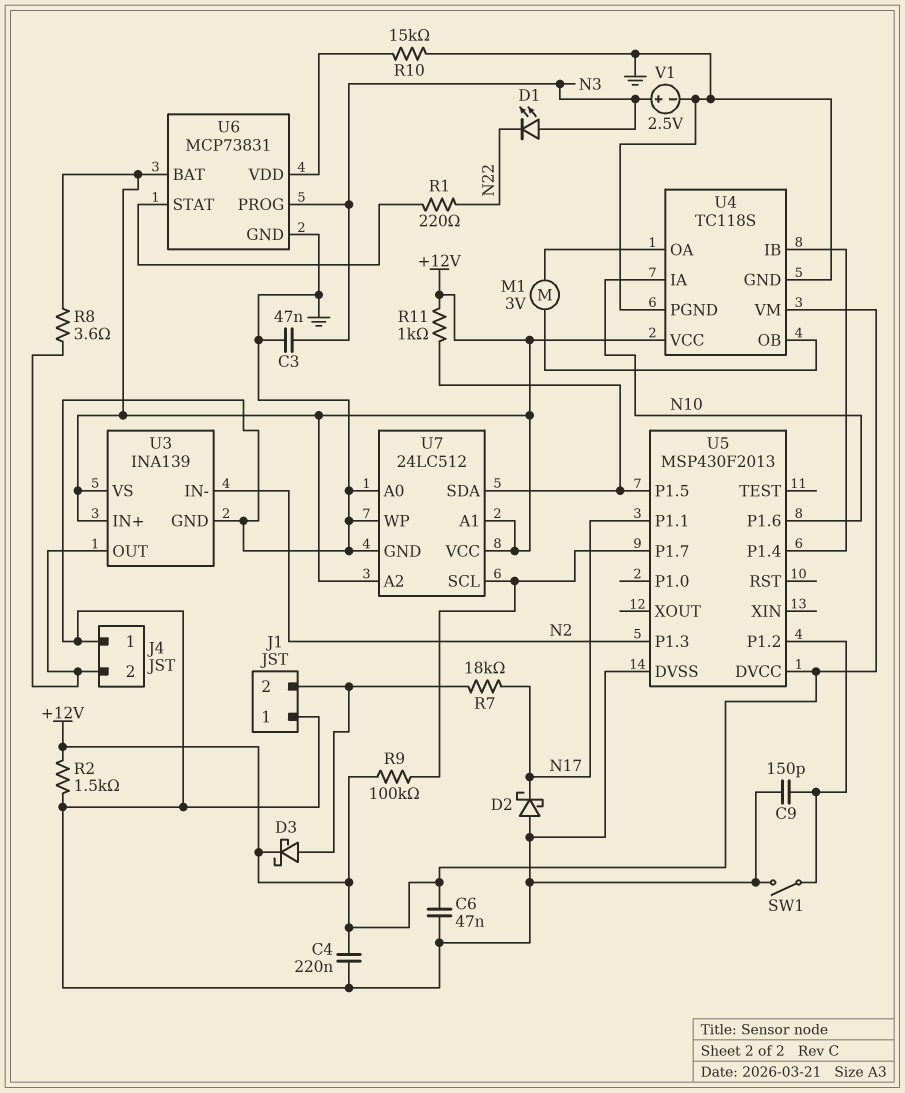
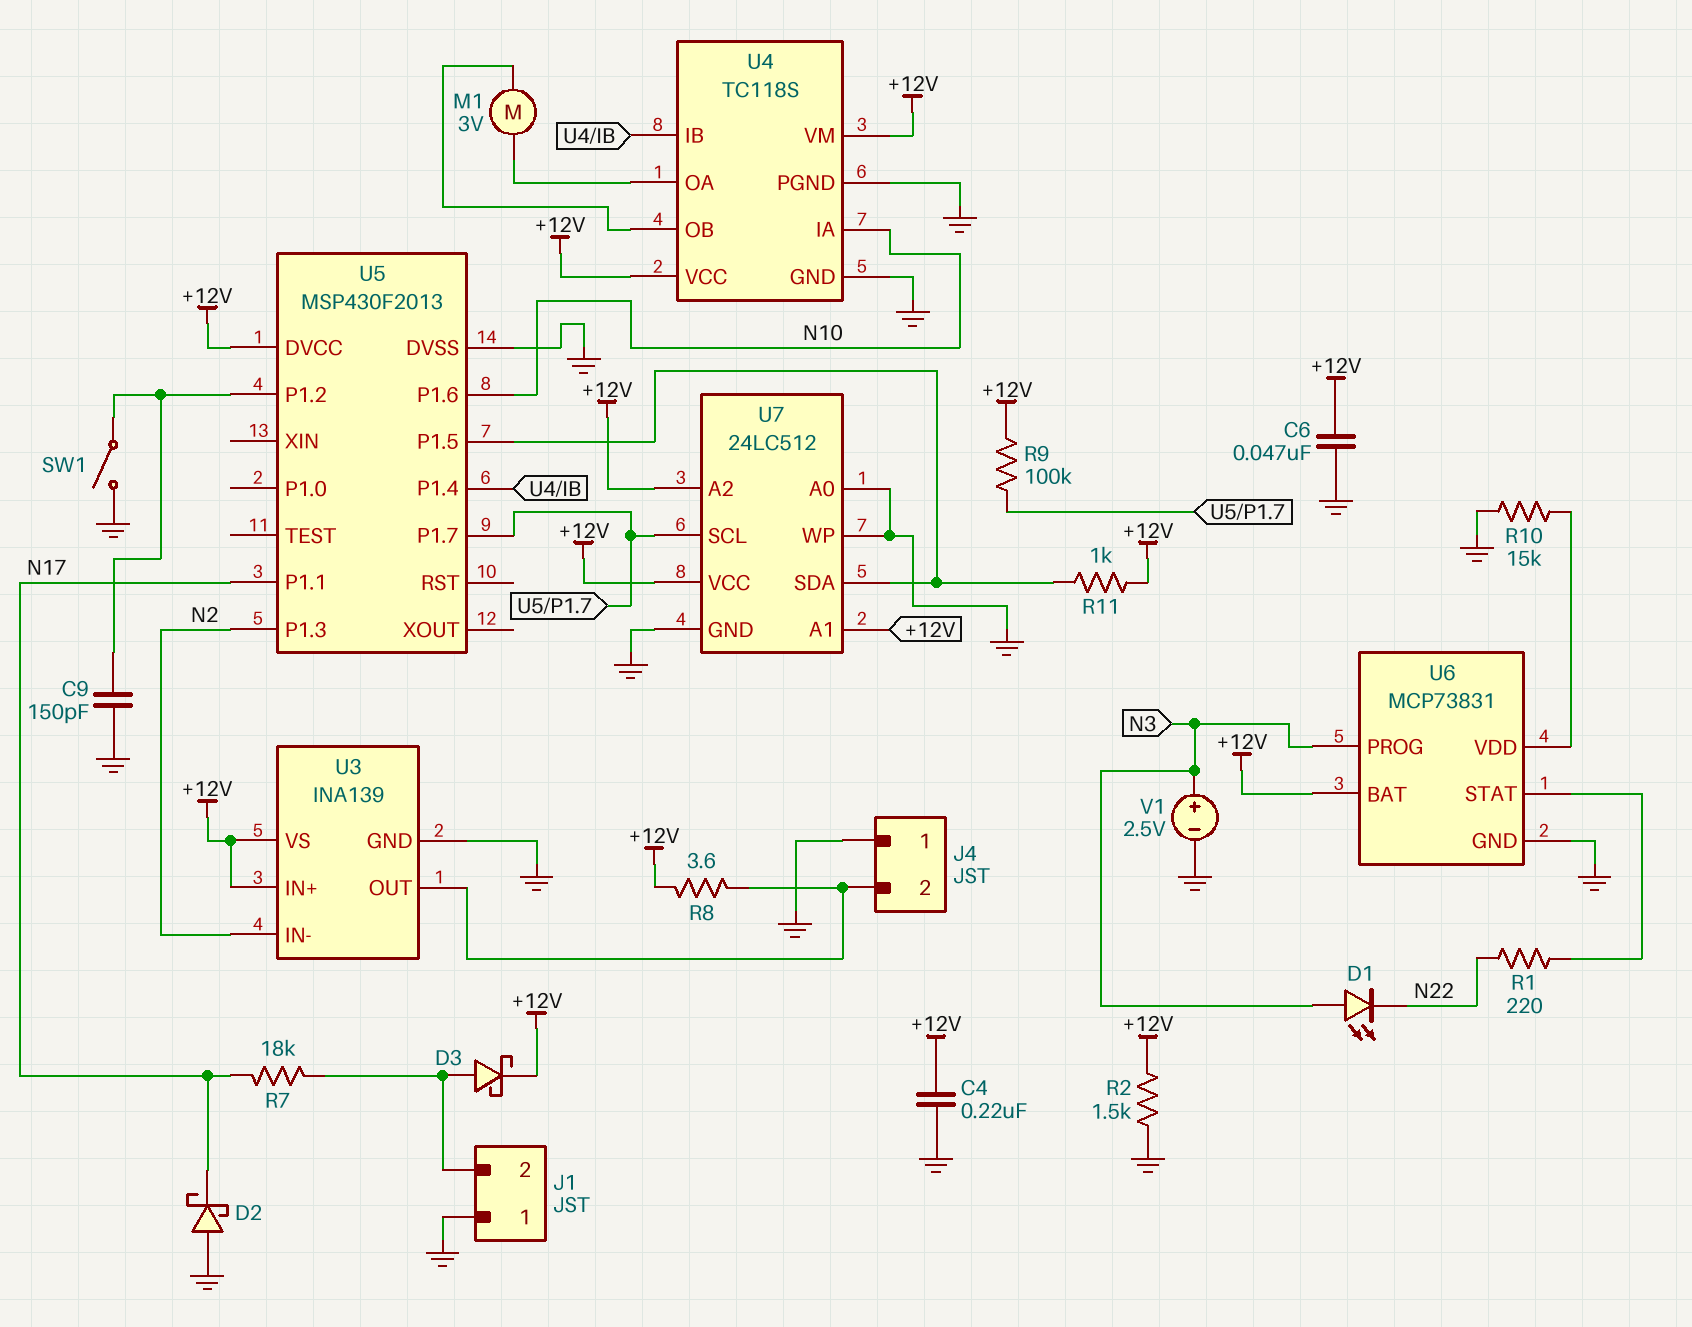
C3: 47nF (GND, N3) -> none

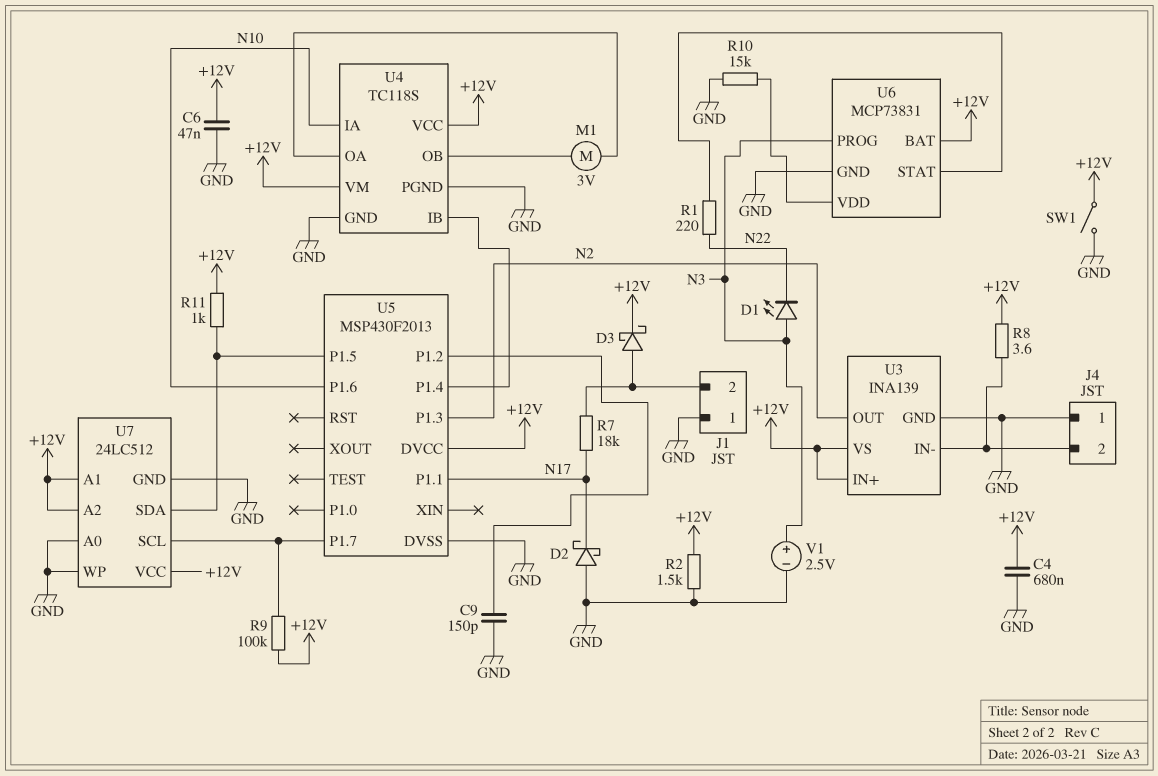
C4: 220nF (+12V, GND) -> 680nF (+12V, GND)
SW1: switch (GND, U5/P1.2) -> switch (+12V, GND)
U3 pin IN-: N2 -> J4/2
U3 pin OUT: J4/2 -> N2

